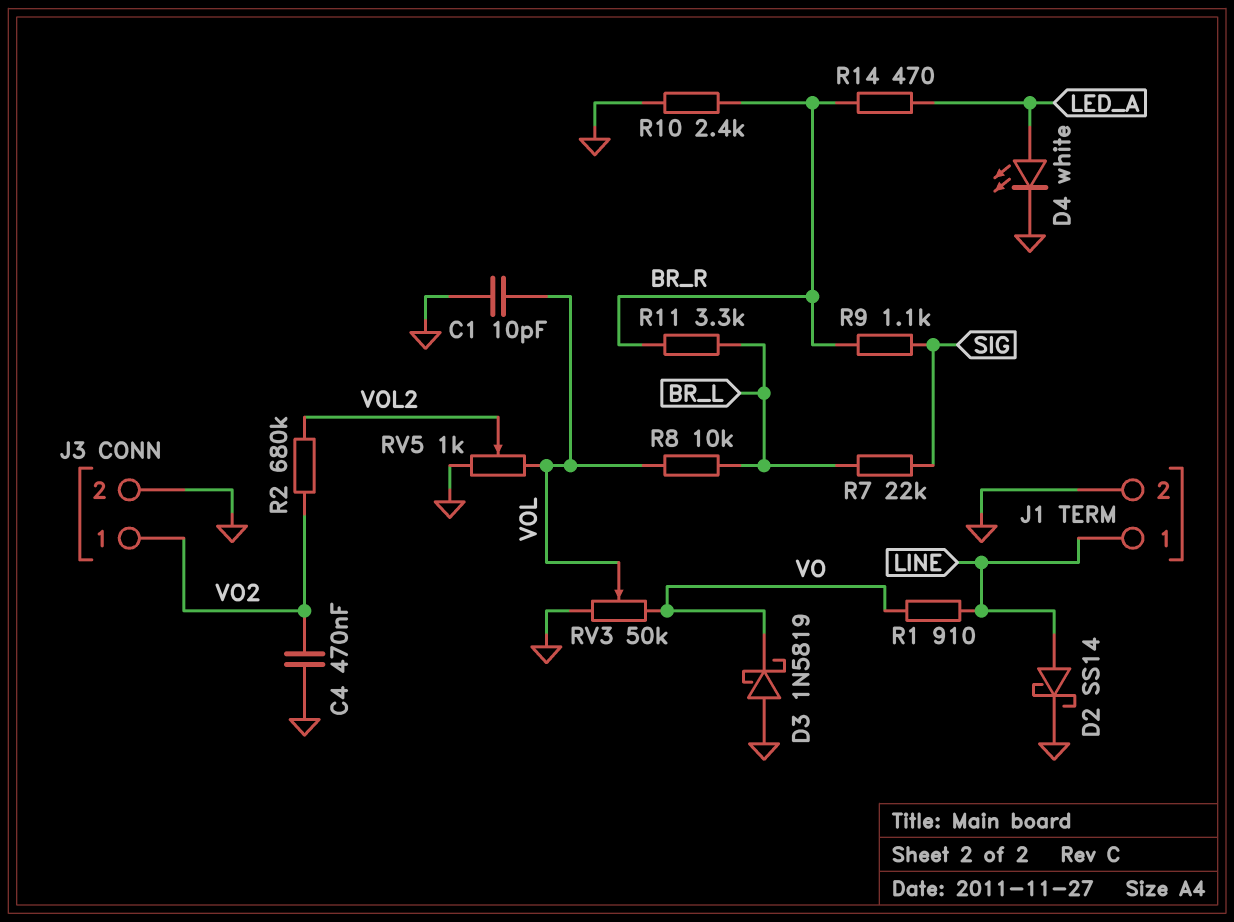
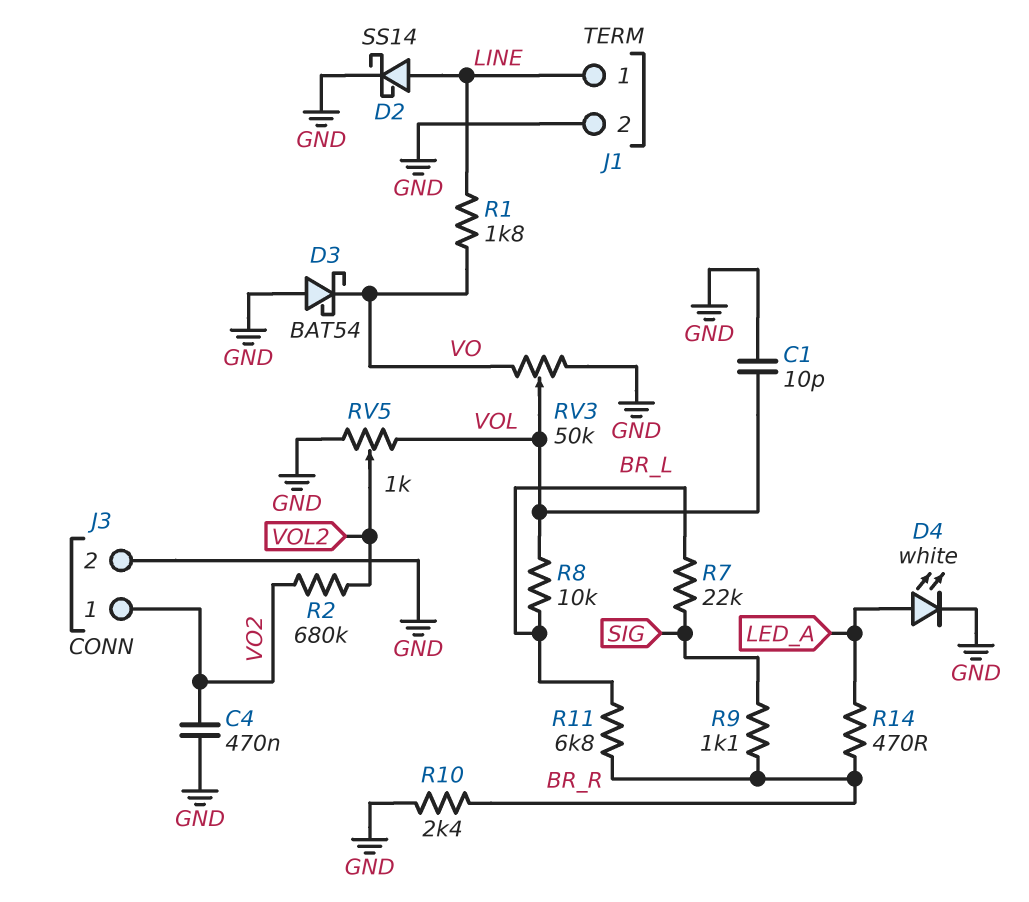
D3: schottky 1N5819 (A GND, K VO) -> schottky BAT54 (A GND, K VO)
R1: 910 (LINE, VO) -> 1.8k (LINE, VO)
R11: 3.3k (BR_L, BR_R) -> 6.8k (BR_L, BR_R)

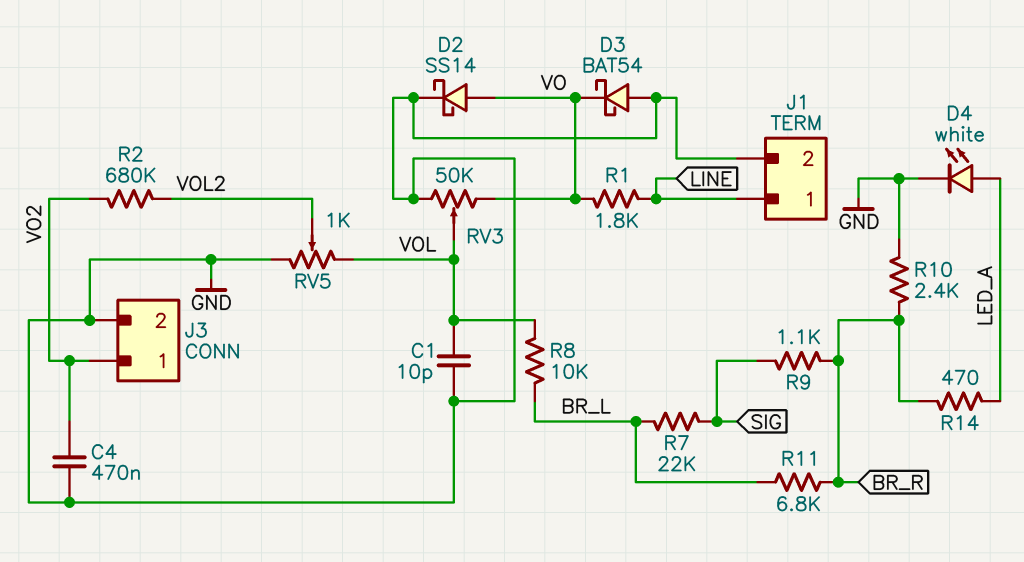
D2: schottky SS14 (A LINE, K GND) -> schottky SS14 (A VO, K GND)

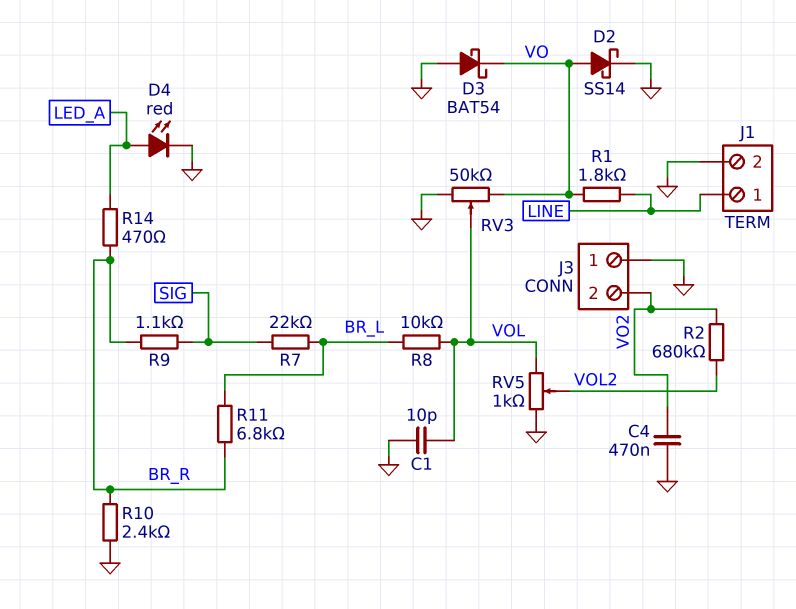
D4: LED white (A LED_A, K GND) -> LED red (A LED_A, K GND)
J3 pin 1: VO2 -> GND
J3 pin 2: GND -> VO2

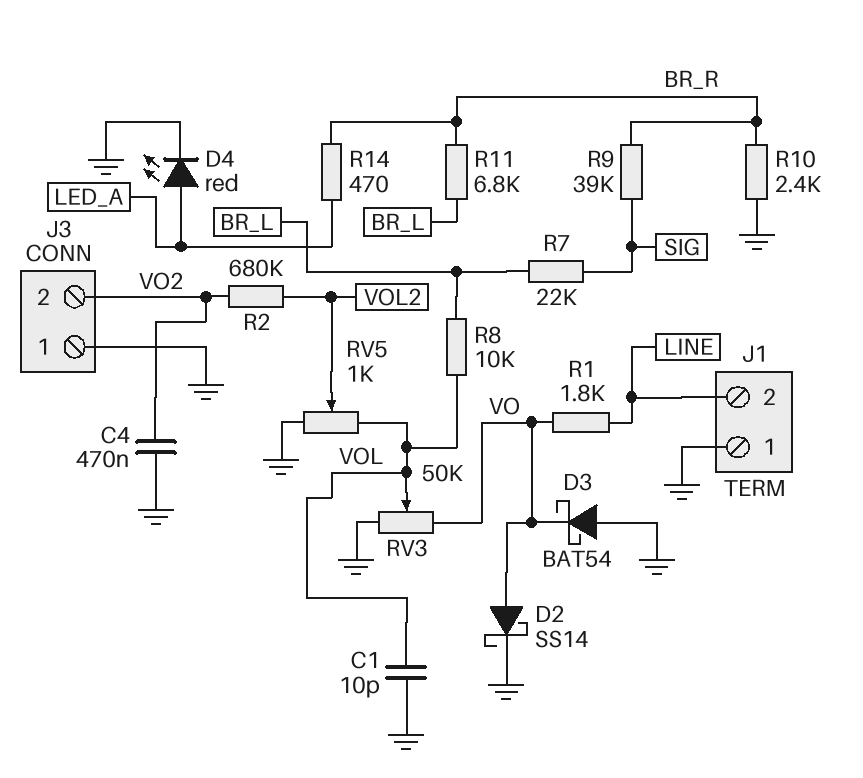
J1 pin 1: LINE -> GND
J1 pin 2: GND -> LINE
R9: 1.1k (BR_R, SIG) -> 39k (BR_R, SIG)

